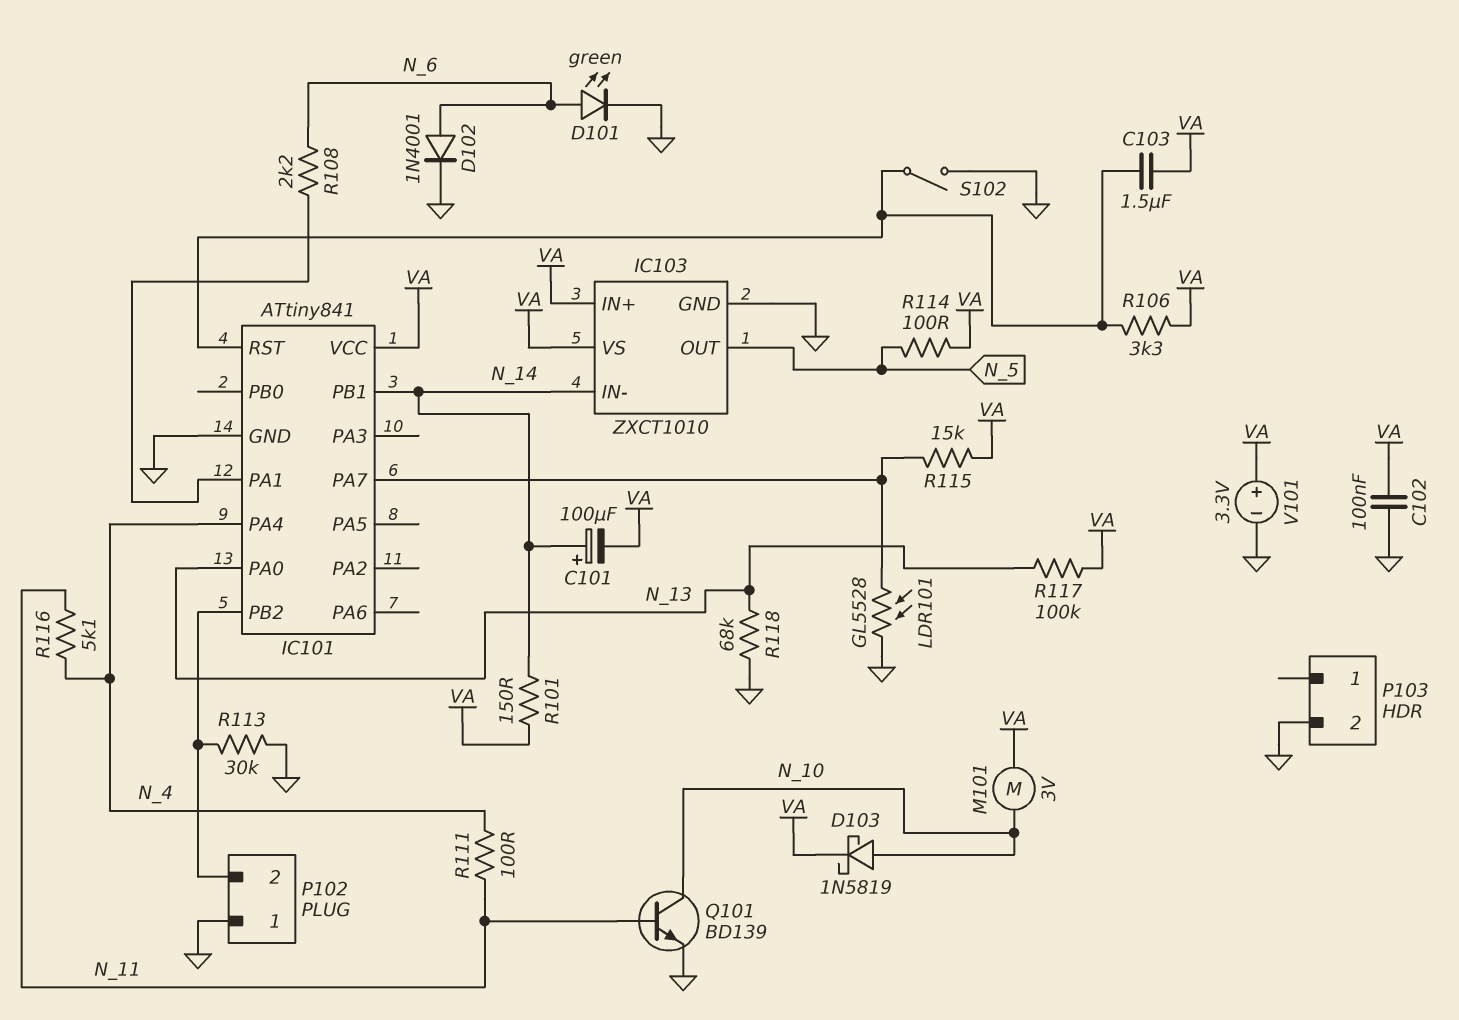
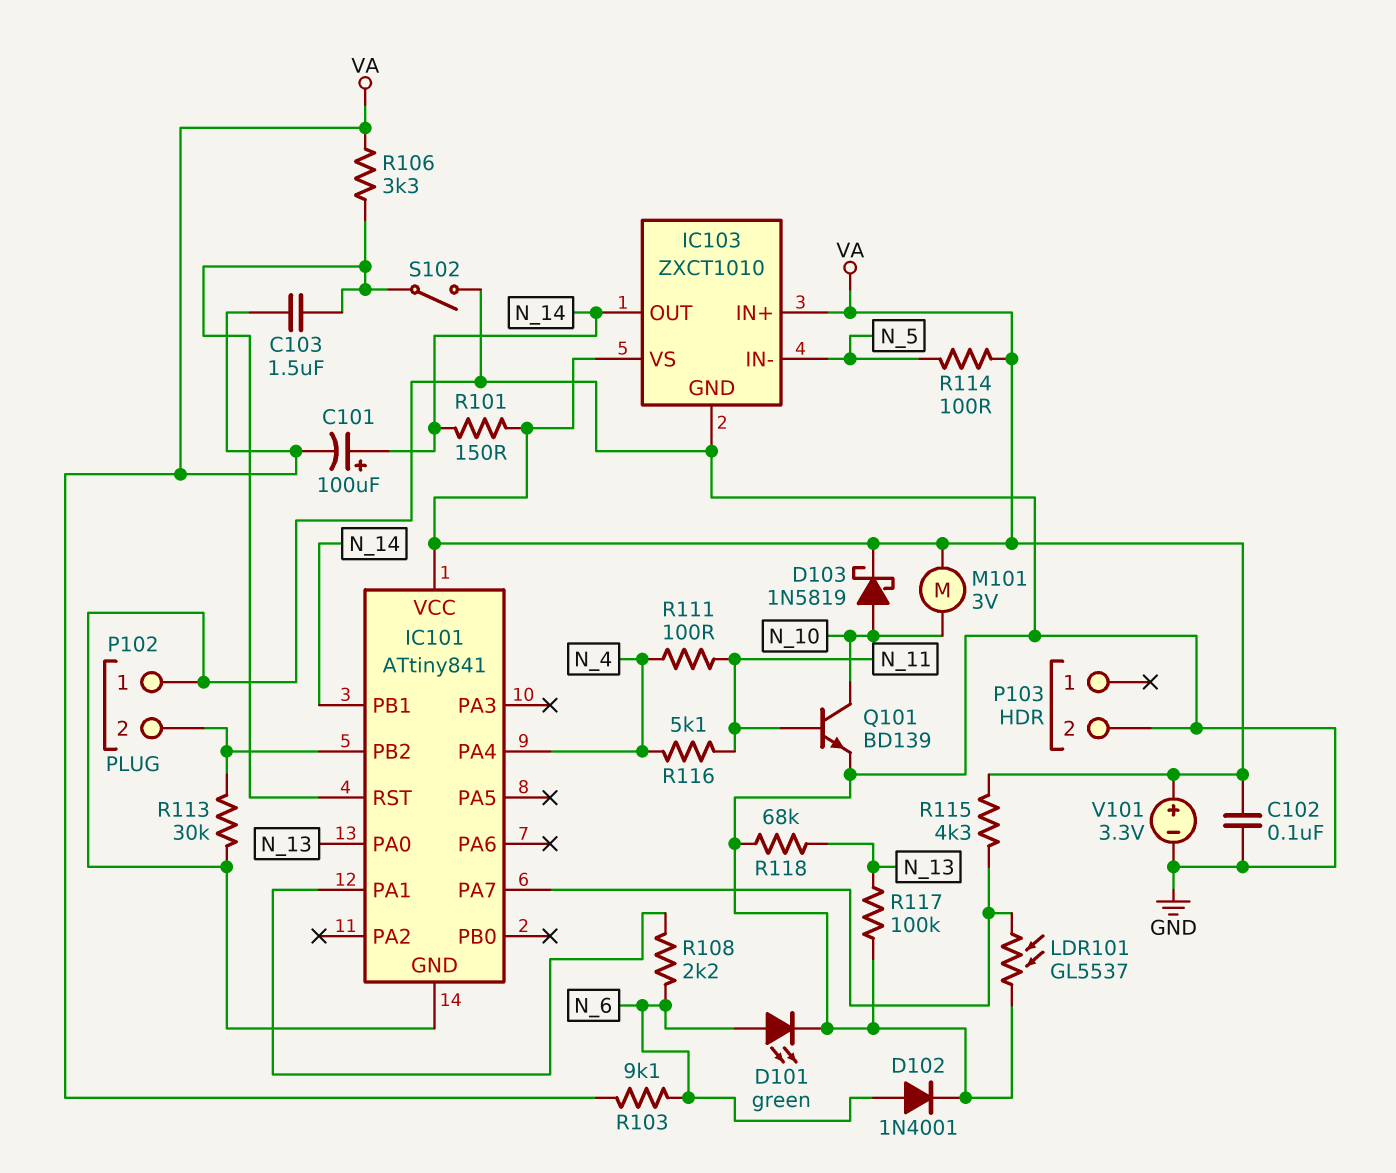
IC103 pin IN-: N_14 -> N_5
IC103 pin OUT: N_5 -> N_14
LDR101: GL5528 (GND, IC101/PA7) -> GL5537 (GND, IC101/PA7)
R103: none -> 9.1k (N_6, VA)
R115: 15k (IC101/PA7, VA) -> 4.3k (IC101/PA7, VA)
R117: 100k (N_13, VA) -> 100k (GND, N_13)

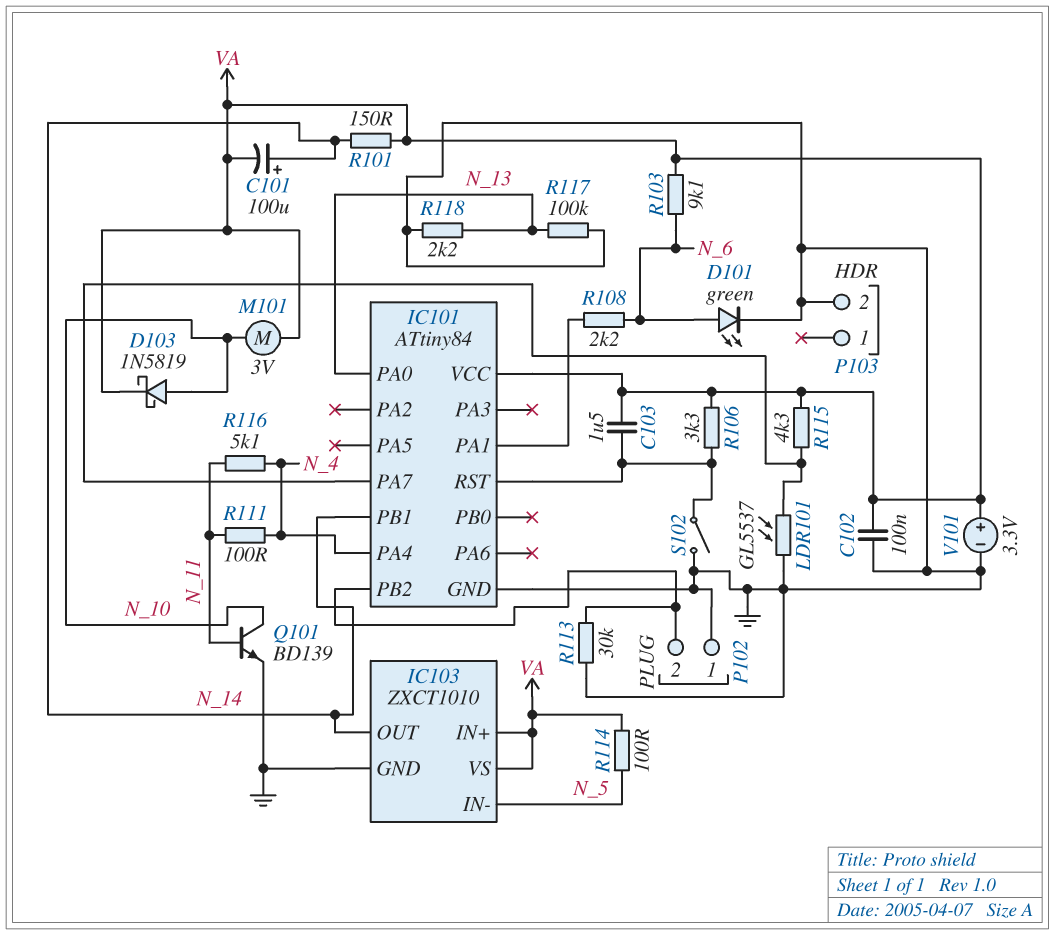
D102: diode 1N4001 (A N_6, K GND) -> none
IC101: ATtiny841 -> ATtiny84
R118: 68k (GND, N_13) -> 2.2k (GND, N_13)

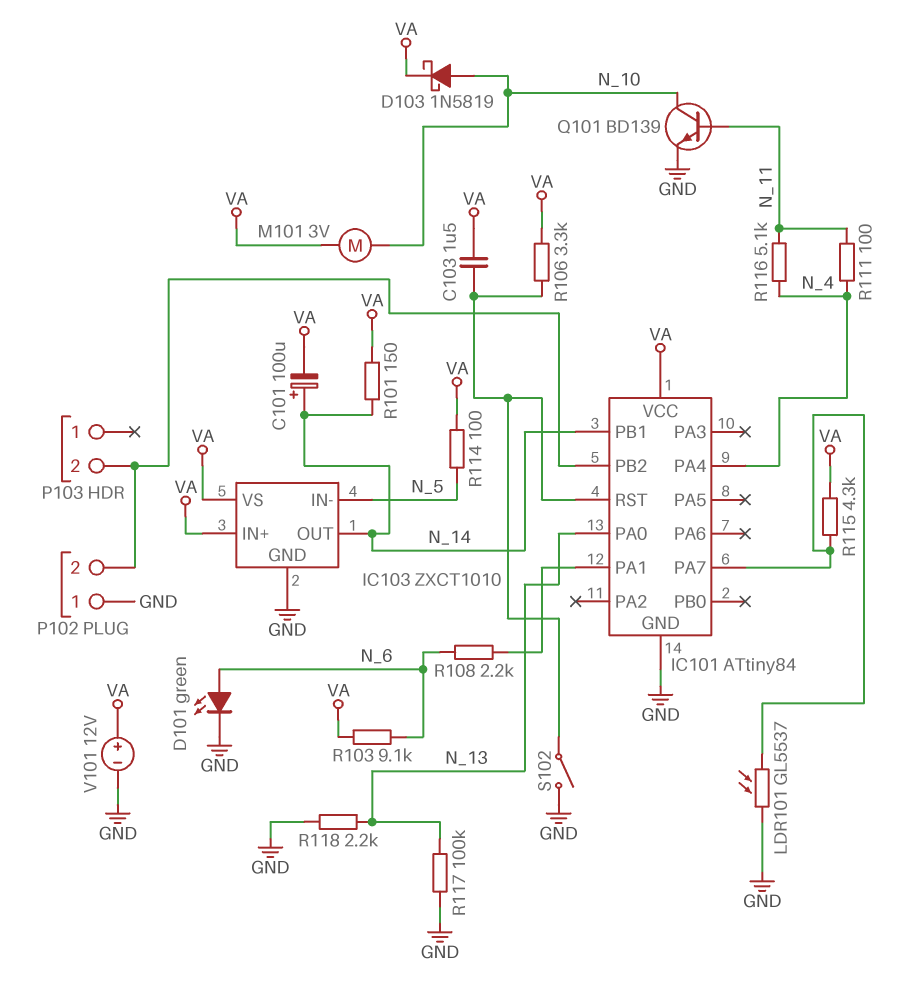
C102: 100nF (GND, VA) -> none
P103 pin 2: GND -> IC101/PB2
R113: 30k (GND, IC101/PB2) -> none
V101: 3.3V (plus VA, minus GND) -> 12V (plus VA, minus GND)

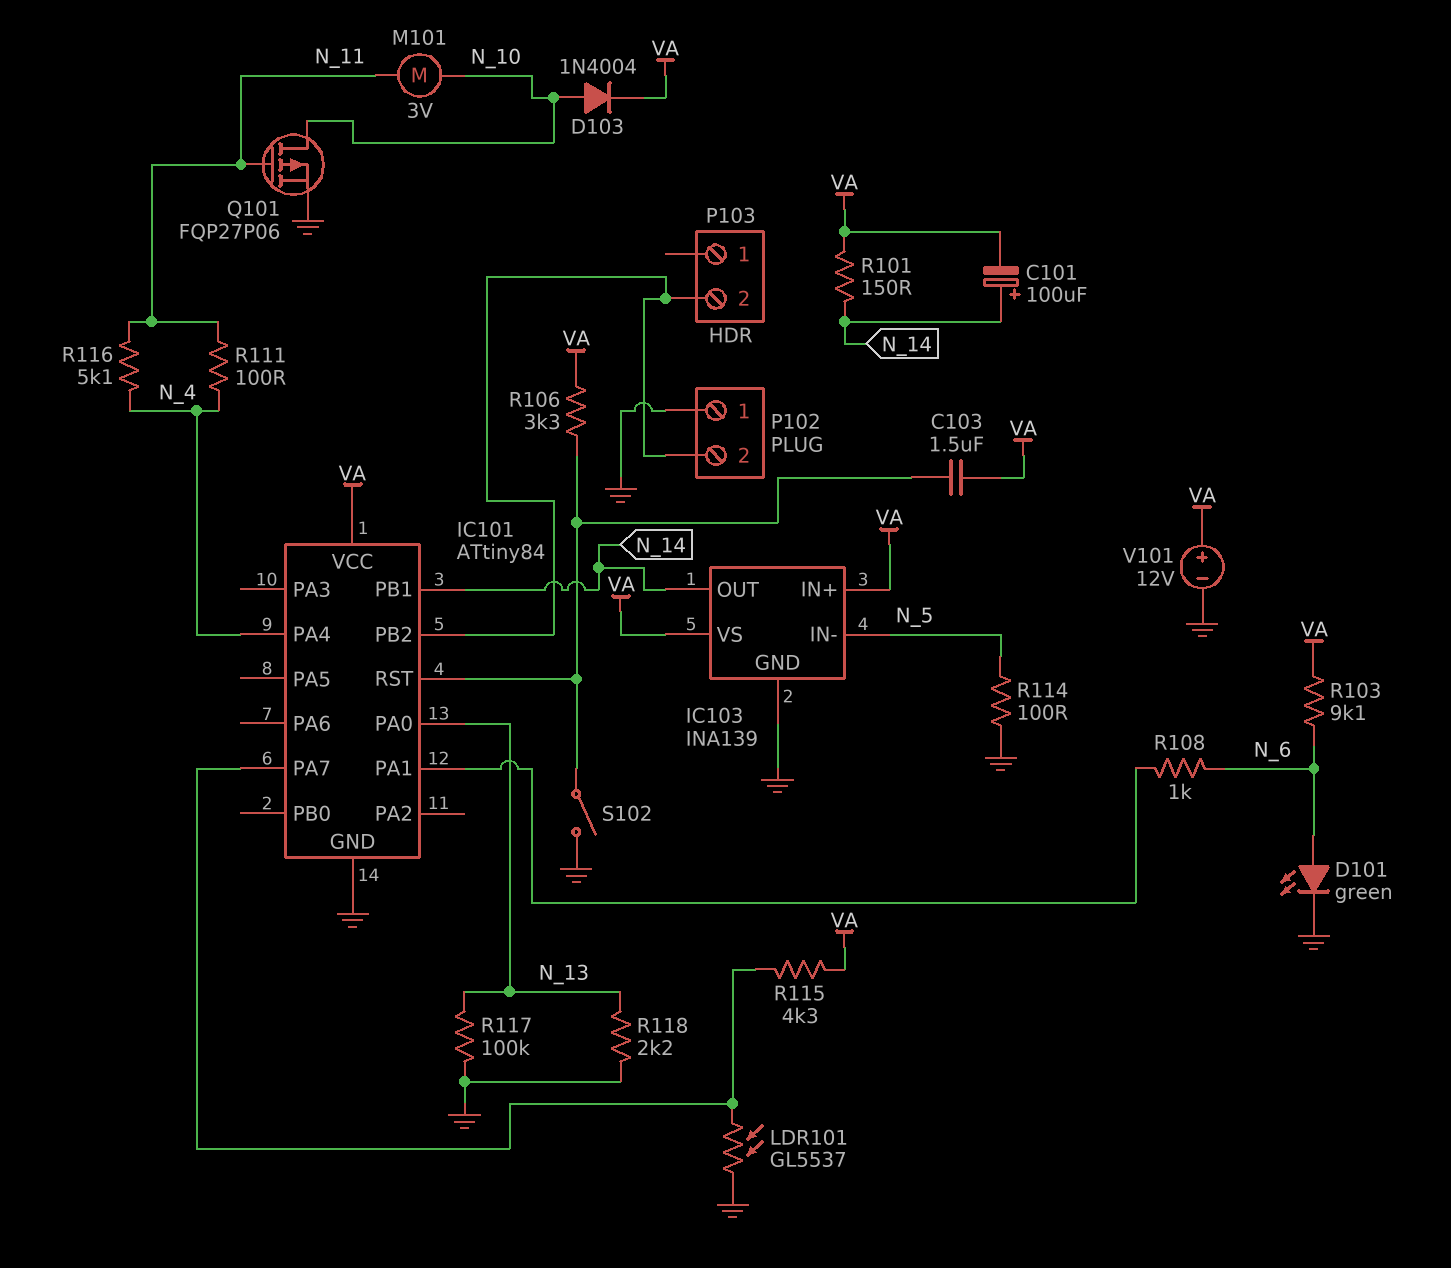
D103: schottky 1N5819 (A N_10, K VA) -> diode 1N4004 (A N_10, K VA)
IC103: ZXCT1010 -> INA139
M101: motor 3V (N_10, VA) -> motor 3V (N_10, N_11)
Q101: NPN BD139 (B N_11, C N_10, E GND) -> PMOS FQP27P06 (G N_11, D N_10, S GND)
R108: 2.2k (IC101/PA1, N_6) -> 1k (IC101/PA1, N_6)
R114: 100 (N_5, VA) -> 100 (GND, N_5)

